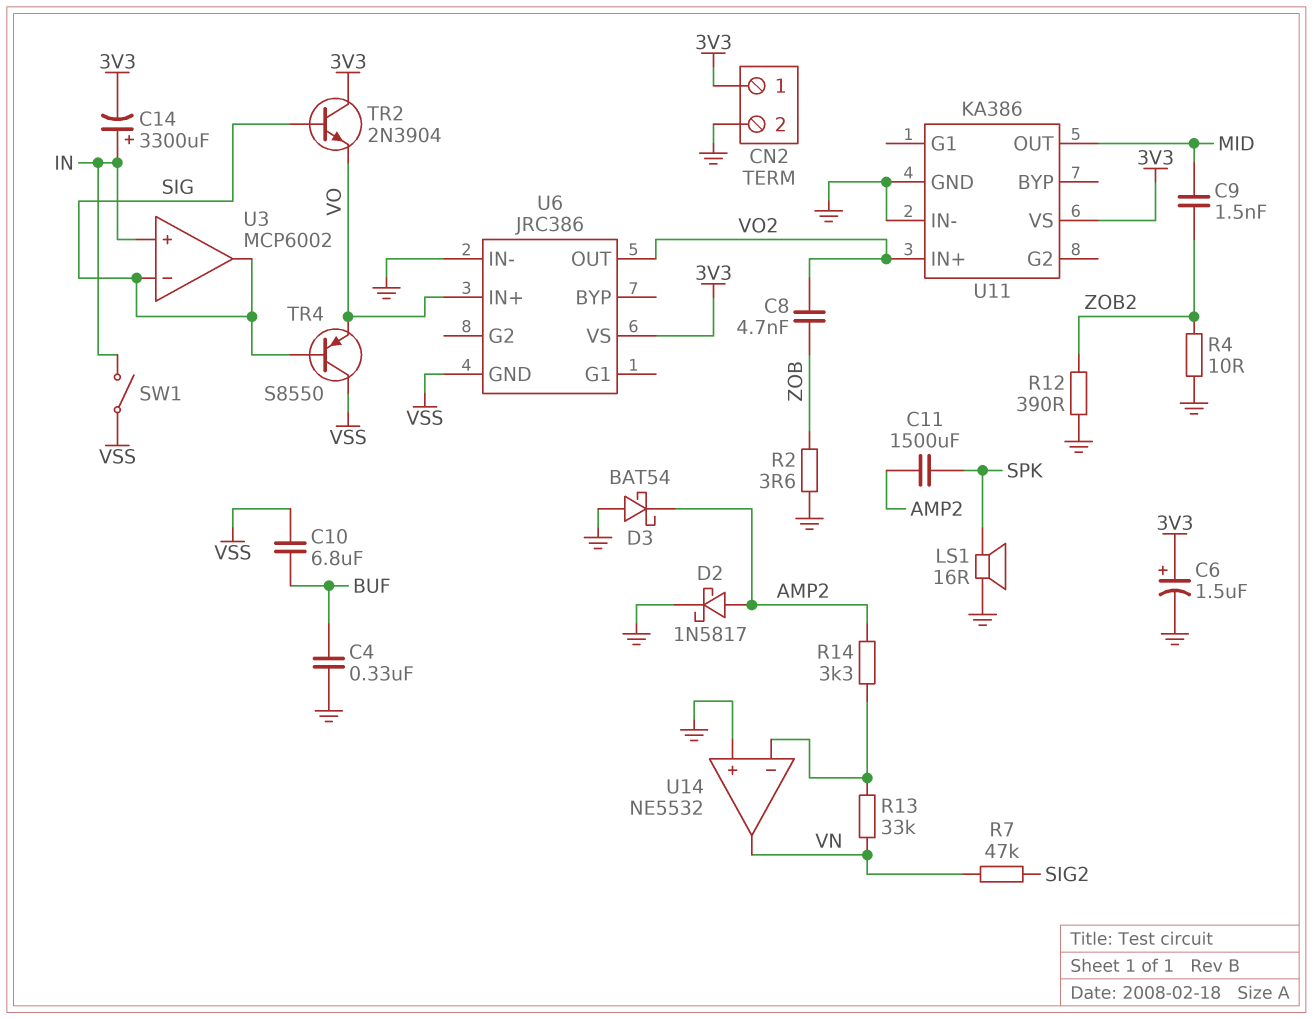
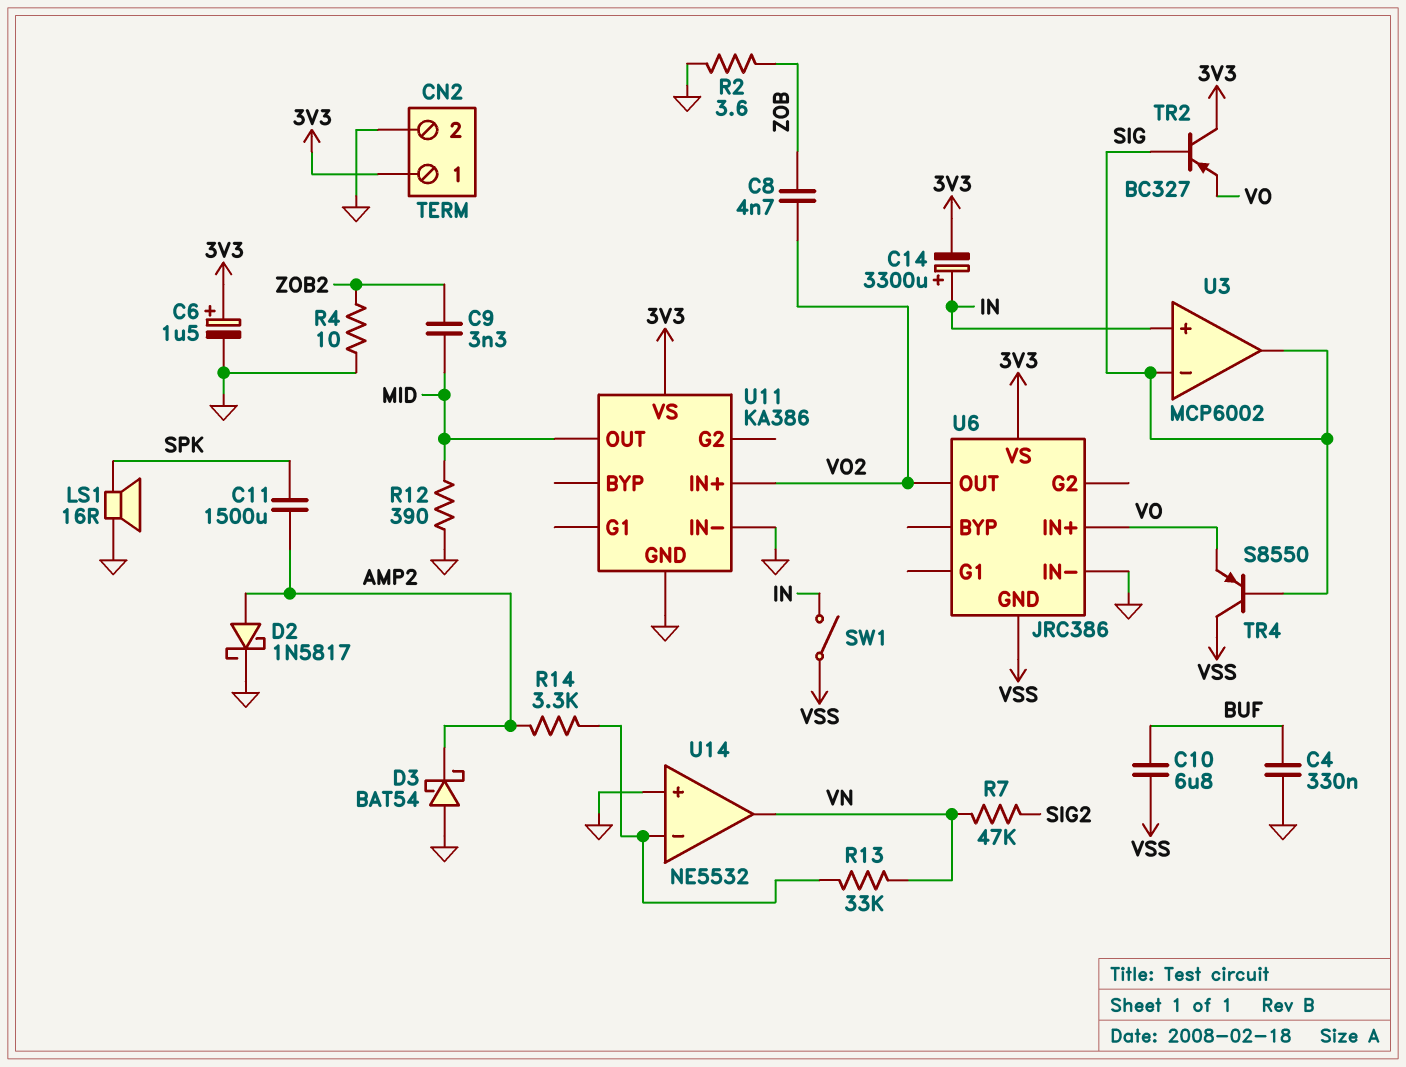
C9: 1.5nF (MID, ZOB2) -> 3.3nF (MID, ZOB2)
R12: 390 (GND, ZOB2) -> 390 (GND, MID)
TR2: NPN 2N3904 (B SIG, C 3V3, E VO) -> PNP BC327 (B SIG, C 3V3, E VO)

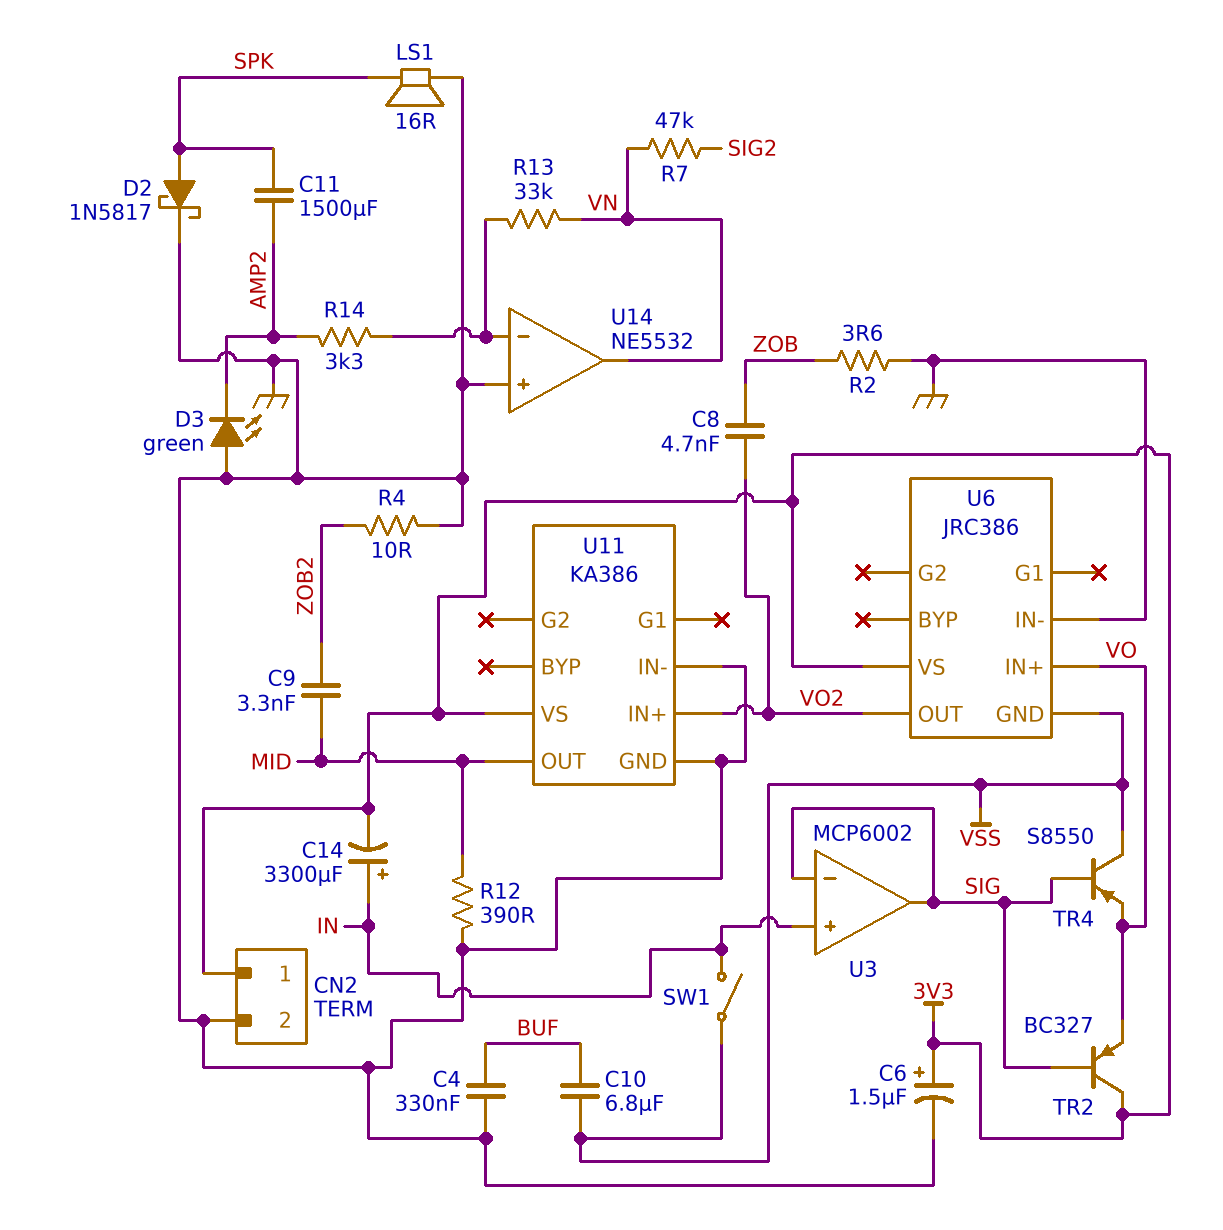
D2: schottky 1N5817 (A AMP2, K GND) -> schottky 1N5817 (A SPK, K GND)
D3: schottky BAT54 (A GND, K AMP2) -> LED green (A GND, K AMP2)

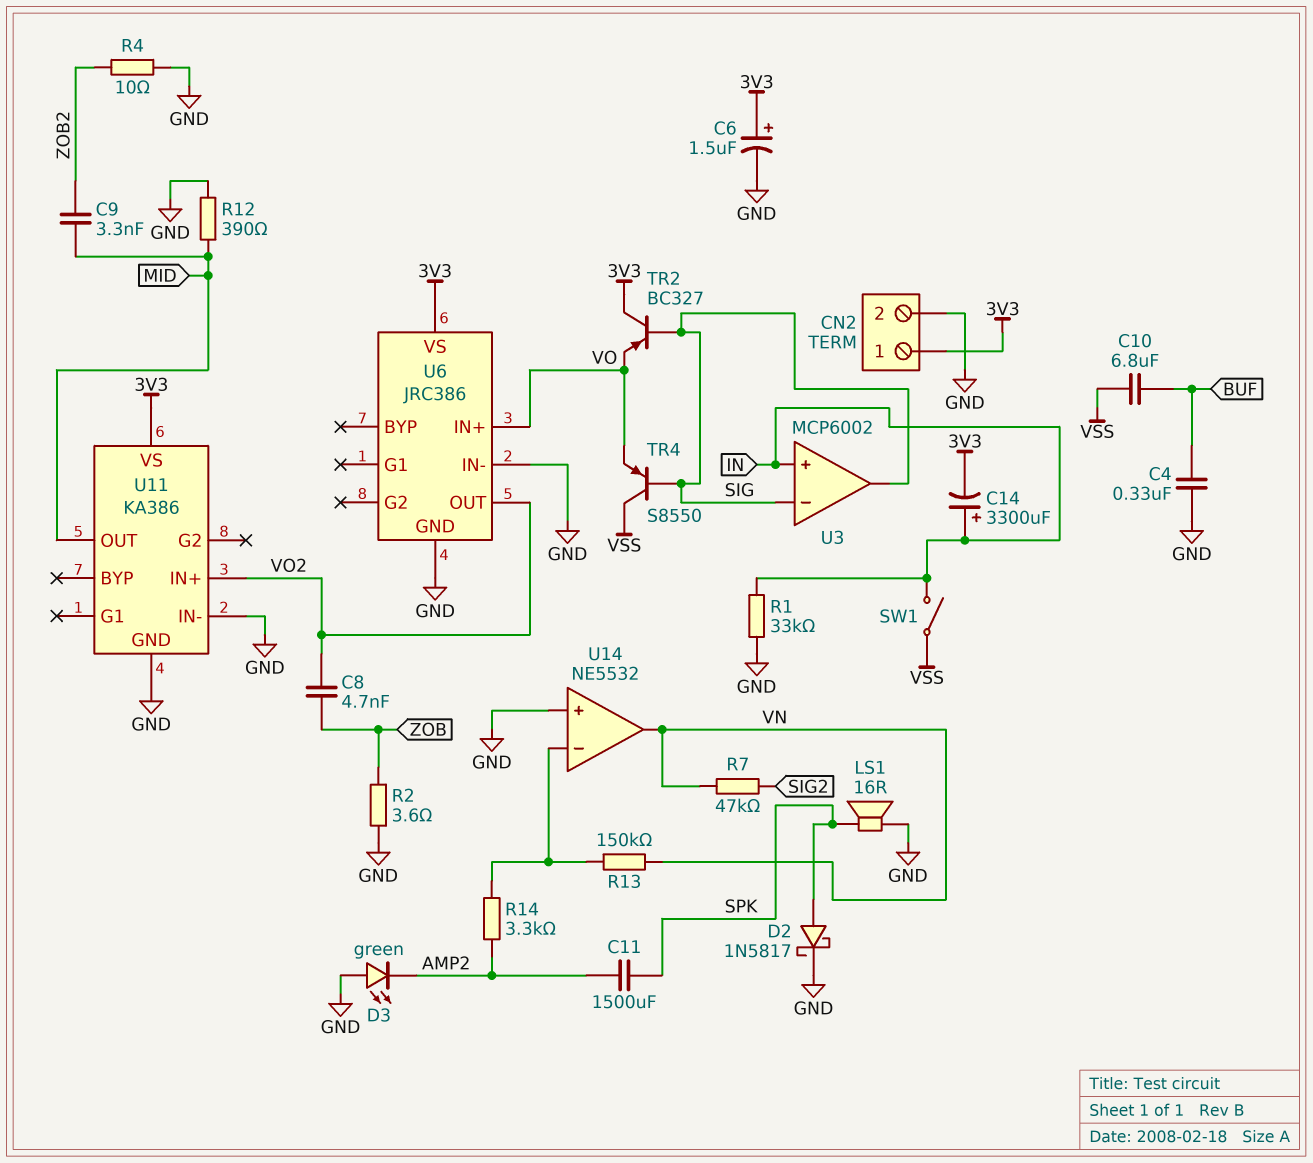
R1: none -> 33k (GND, IN)
R13: 33k (U14/in-, VN) -> 150k (U14/in-, VN)
U6 pin GND: VSS -> GND

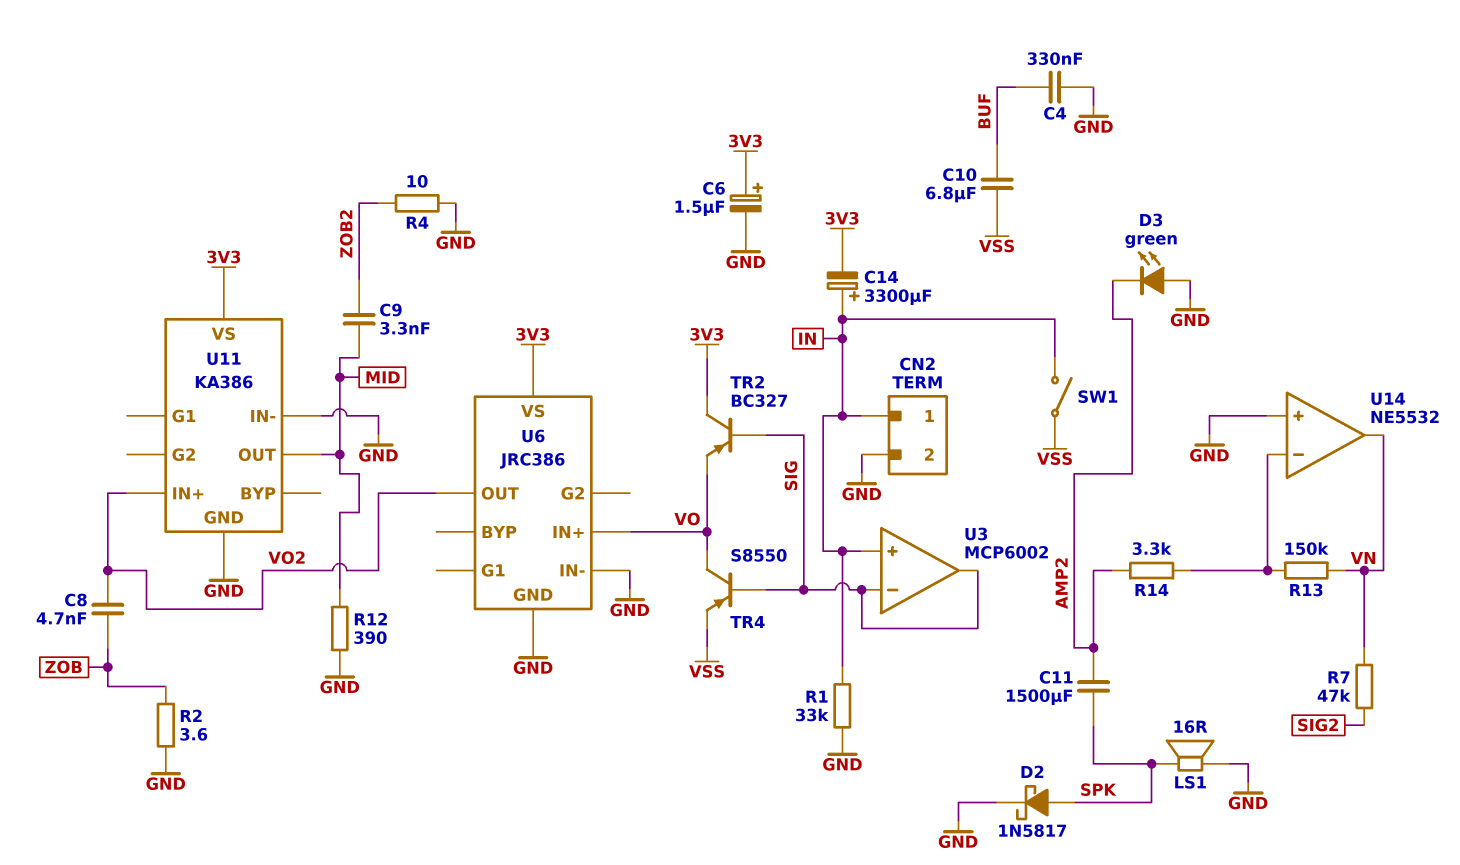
CN2 pin 1: 3V3 -> IN
TR4: PNP S8550 (B SIG, C VSS, E VO) -> PNP S8550 (B SIG, C VO, E VSS)

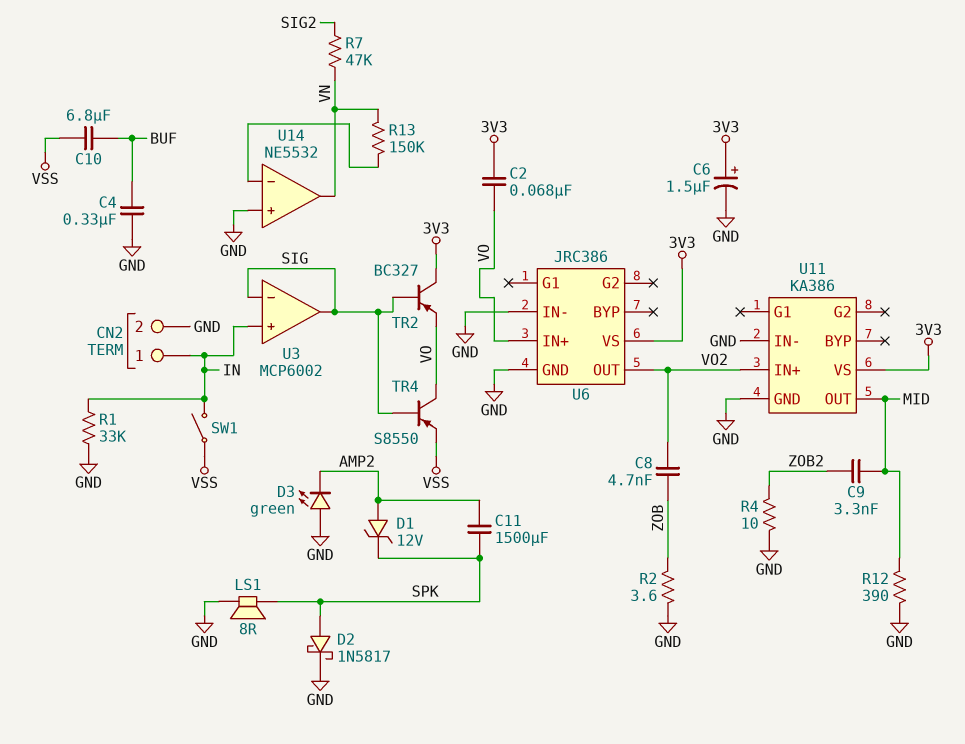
C2: none -> 68nF (3V3, VO)
C14: 3300uF (plus IN, minus 3V3) -> none
D1: none -> zener 12V (A AMP2, K SPK)
LS1: speaker 16R (GND, SPK) -> speaker 8R (GND, SPK)
R14: 3.3k (AMP2, U14/in-) -> none

